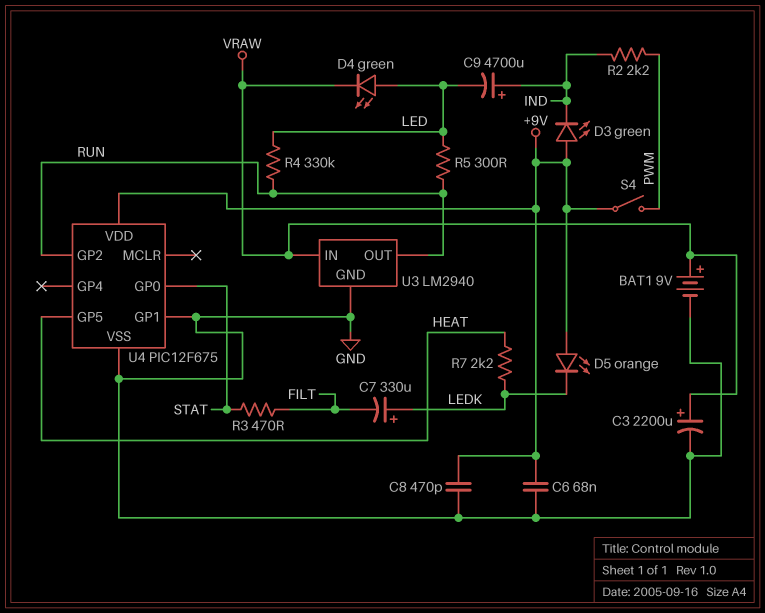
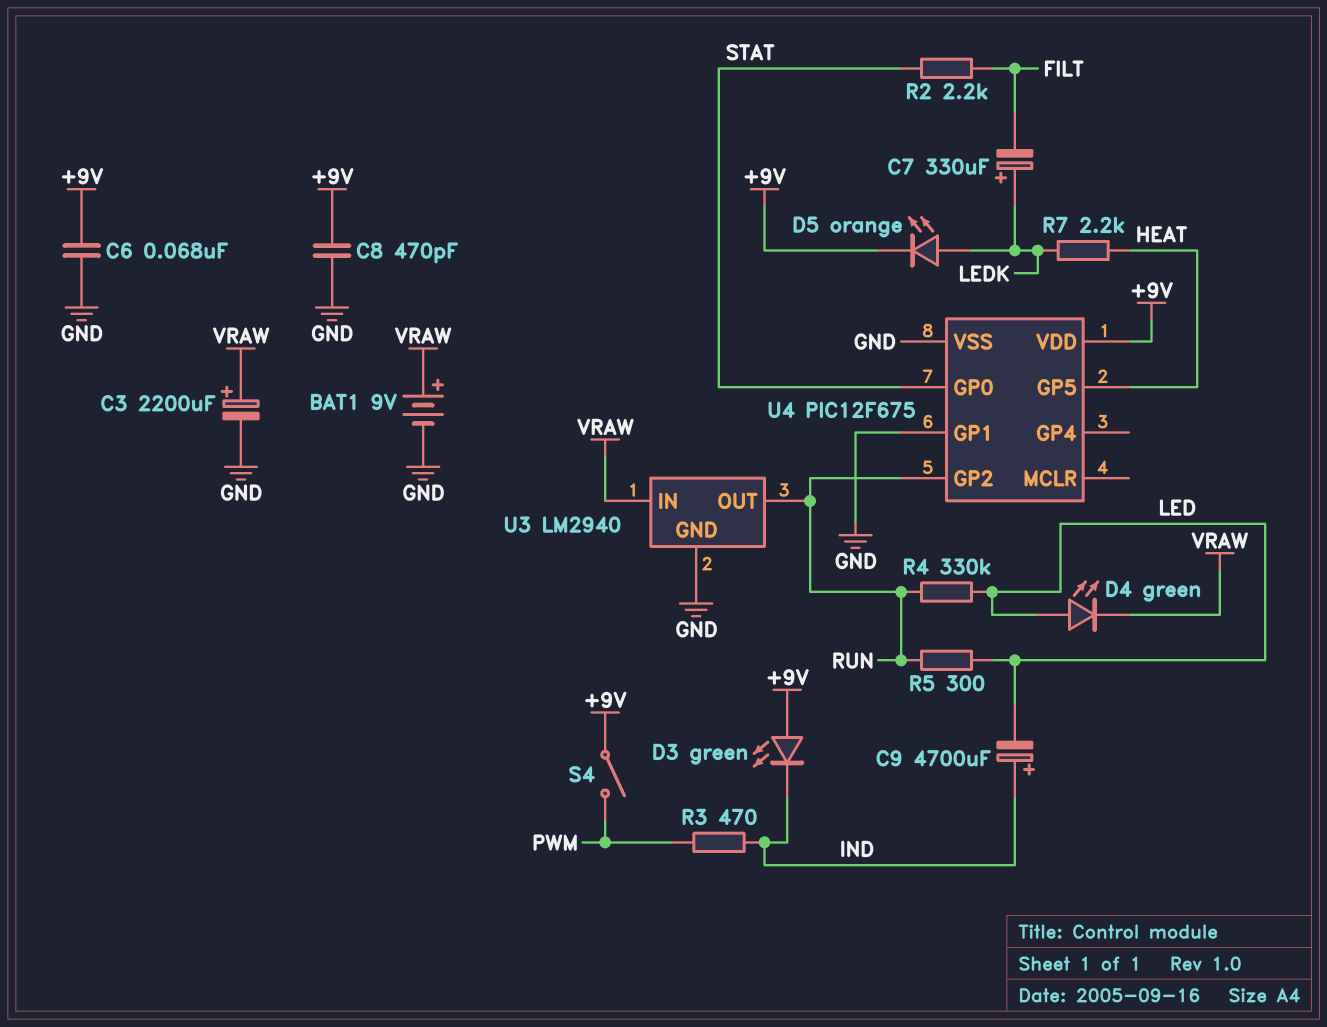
D5: LED orange (A +9V, K LEDK) -> LED orange (A LEDK, K +9V)
R2: 2.2k (IND, PWM) -> 2.2k (FILT, STAT)
R3: 470 (FILT, STAT) -> 470 (IND, PWM)

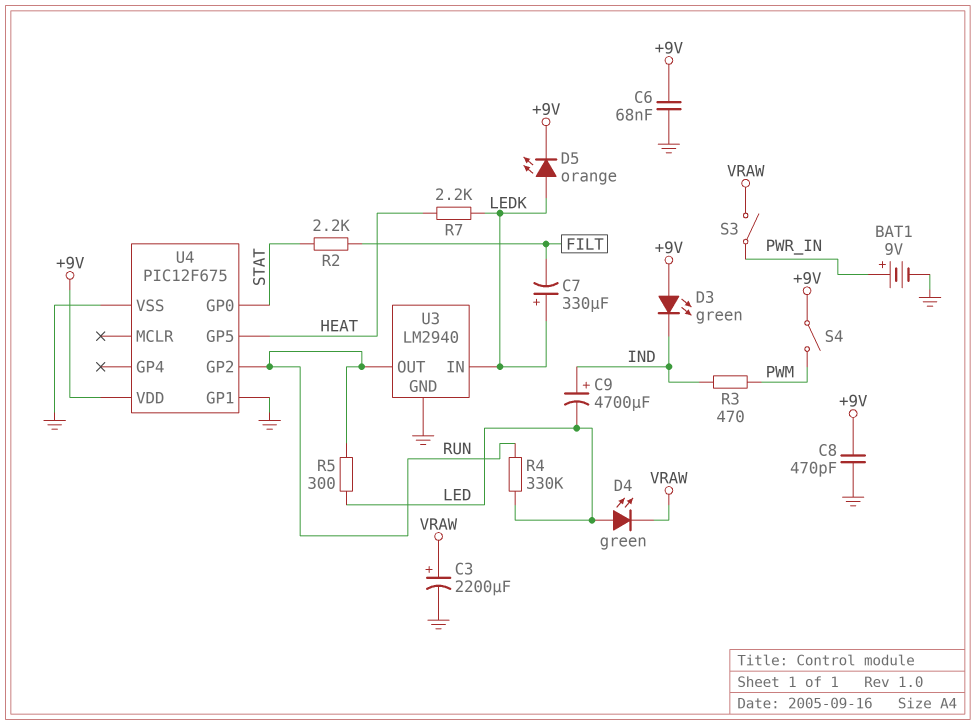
BAT1: 9V (plus VRAW, minus GND) -> 9V (plus PWR_IN, minus GND)
S3: none -> switch (PWR_IN, VRAW)
U3 pin IN: VRAW -> LEDK

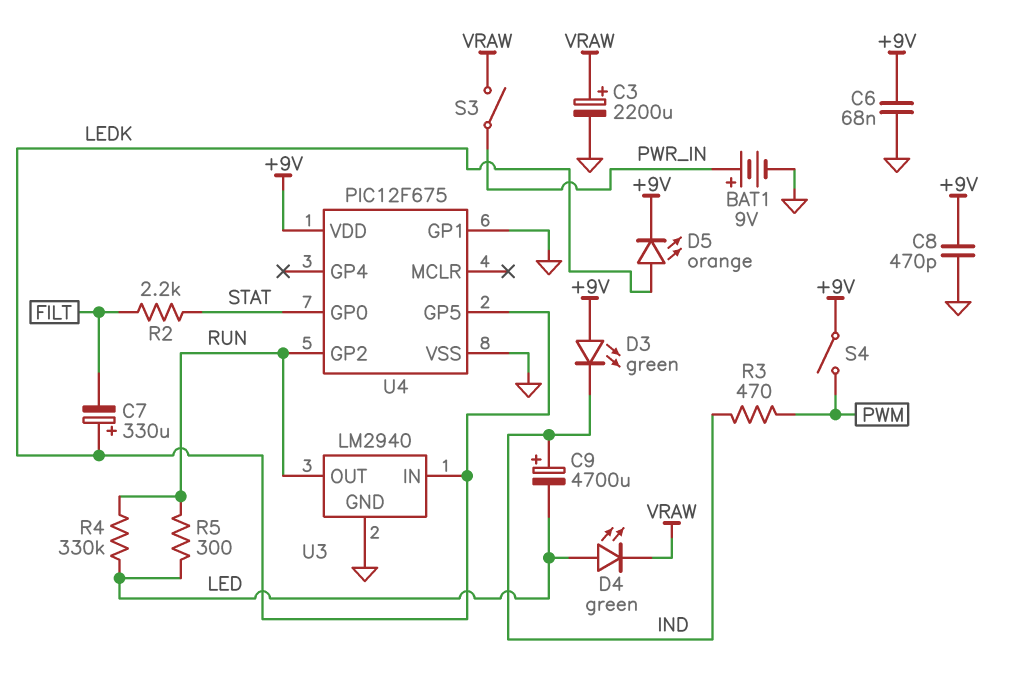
R7: 2.2k (HEAT, LEDK) -> none
U4 pin GP5: HEAT -> LEDK

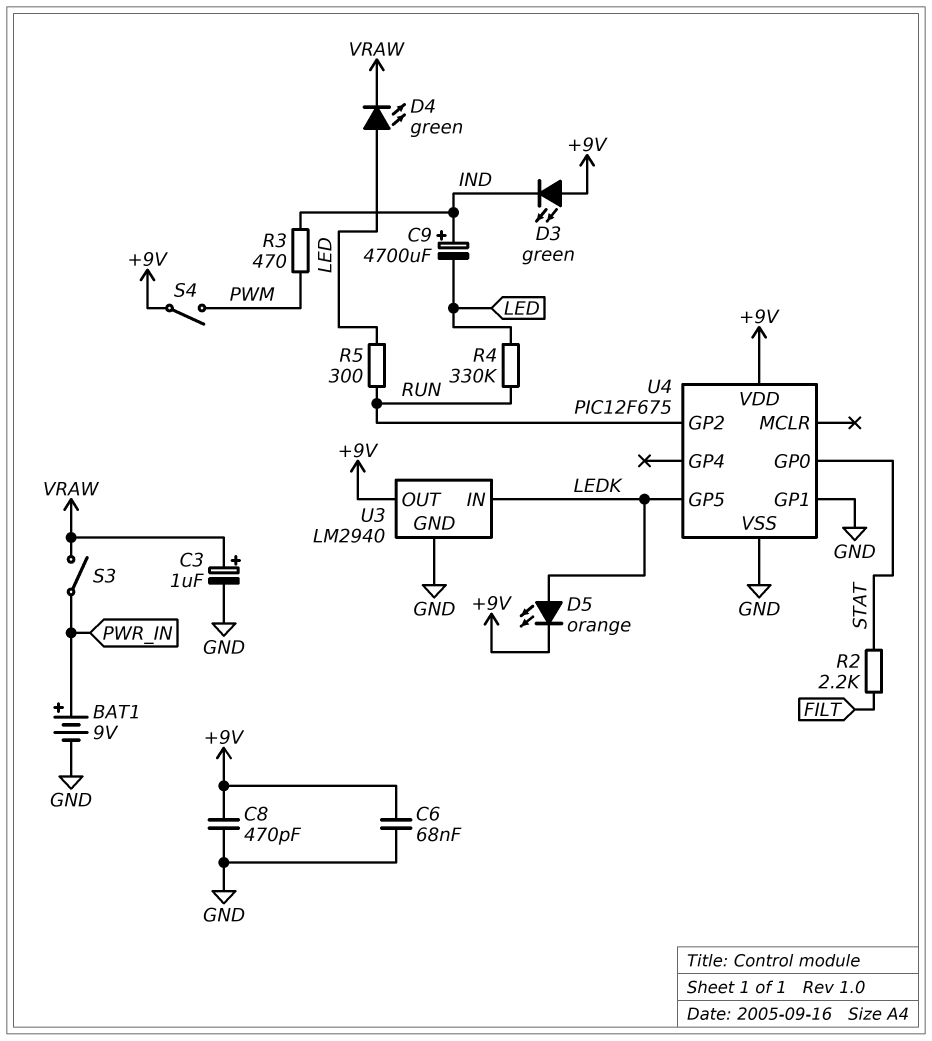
C3: 2200uF (plus VRAW, minus GND) -> 1uF (plus VRAW, minus GND)
C7: 330uF (plus LEDK, minus FILT) -> none
U3 pin OUT: RUN -> +9V

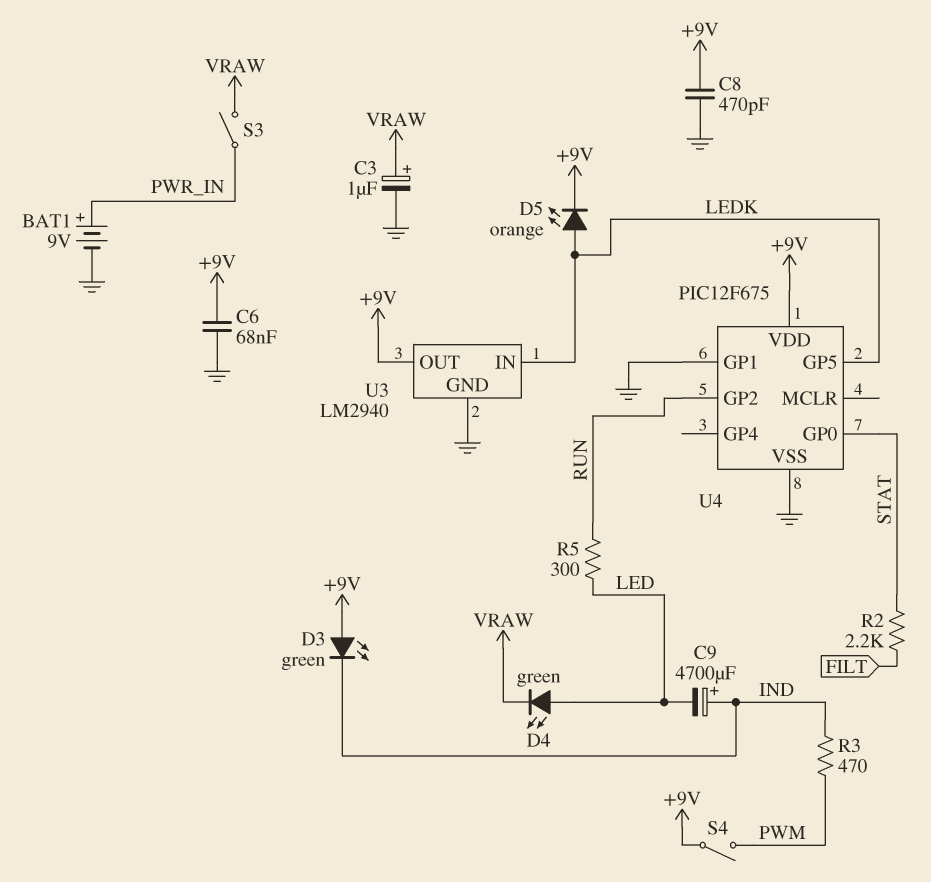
R4: 330k (LED, RUN) -> none

